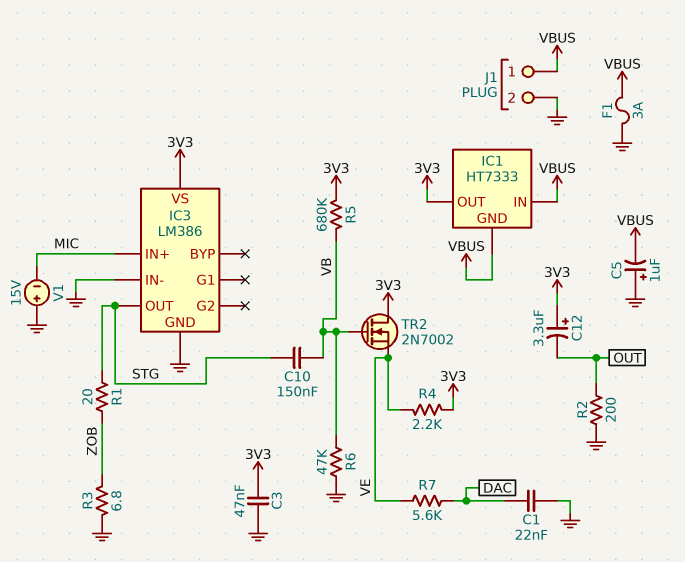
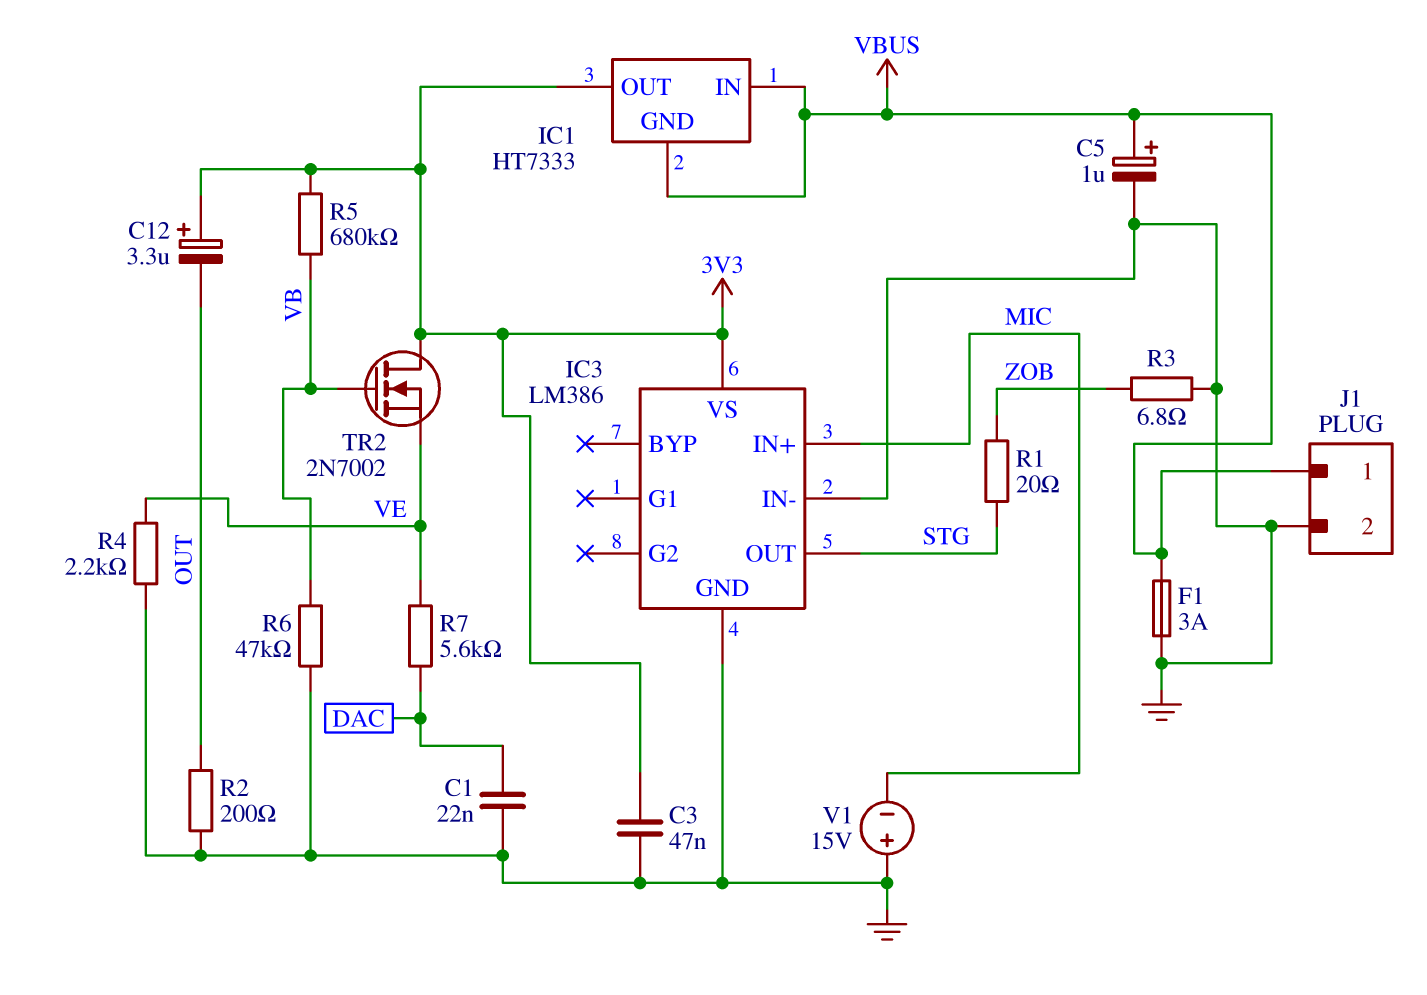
C5: 1uF (plus GND, minus VBUS) -> 1uF (plus VBUS, minus GND)
C10: 150nF (STG, VB) -> none
R4: 2.2k (3V3, VE) -> 2.2k (GND, VE)

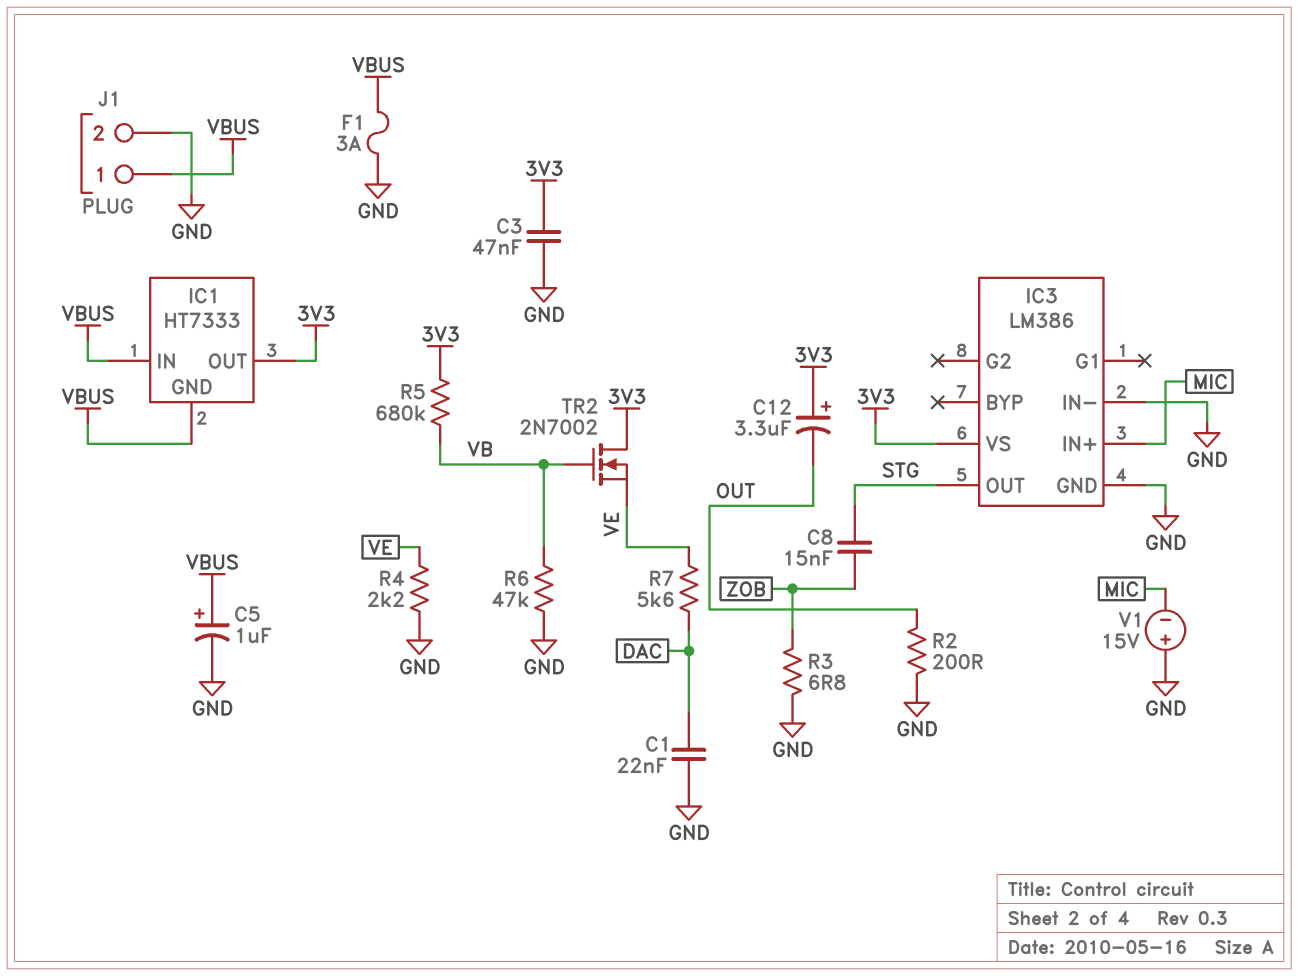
C8: none -> 15nF (STG, ZOB)
R1: 20 (STG, ZOB) -> none

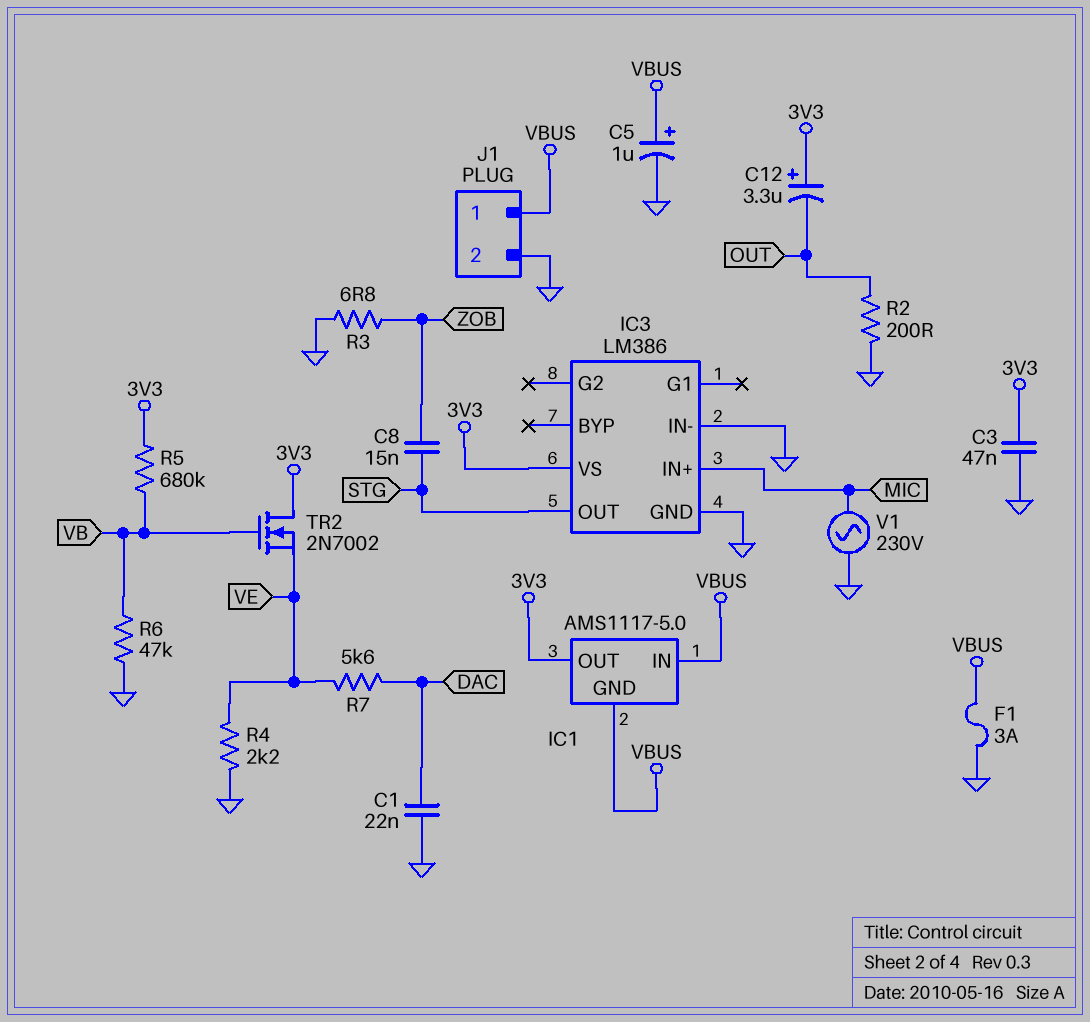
IC1: HT7333 -> AMS1117-5.0
V1: 15V (plus GND, minus MIC) -> AC 230V (GND, MIC)

